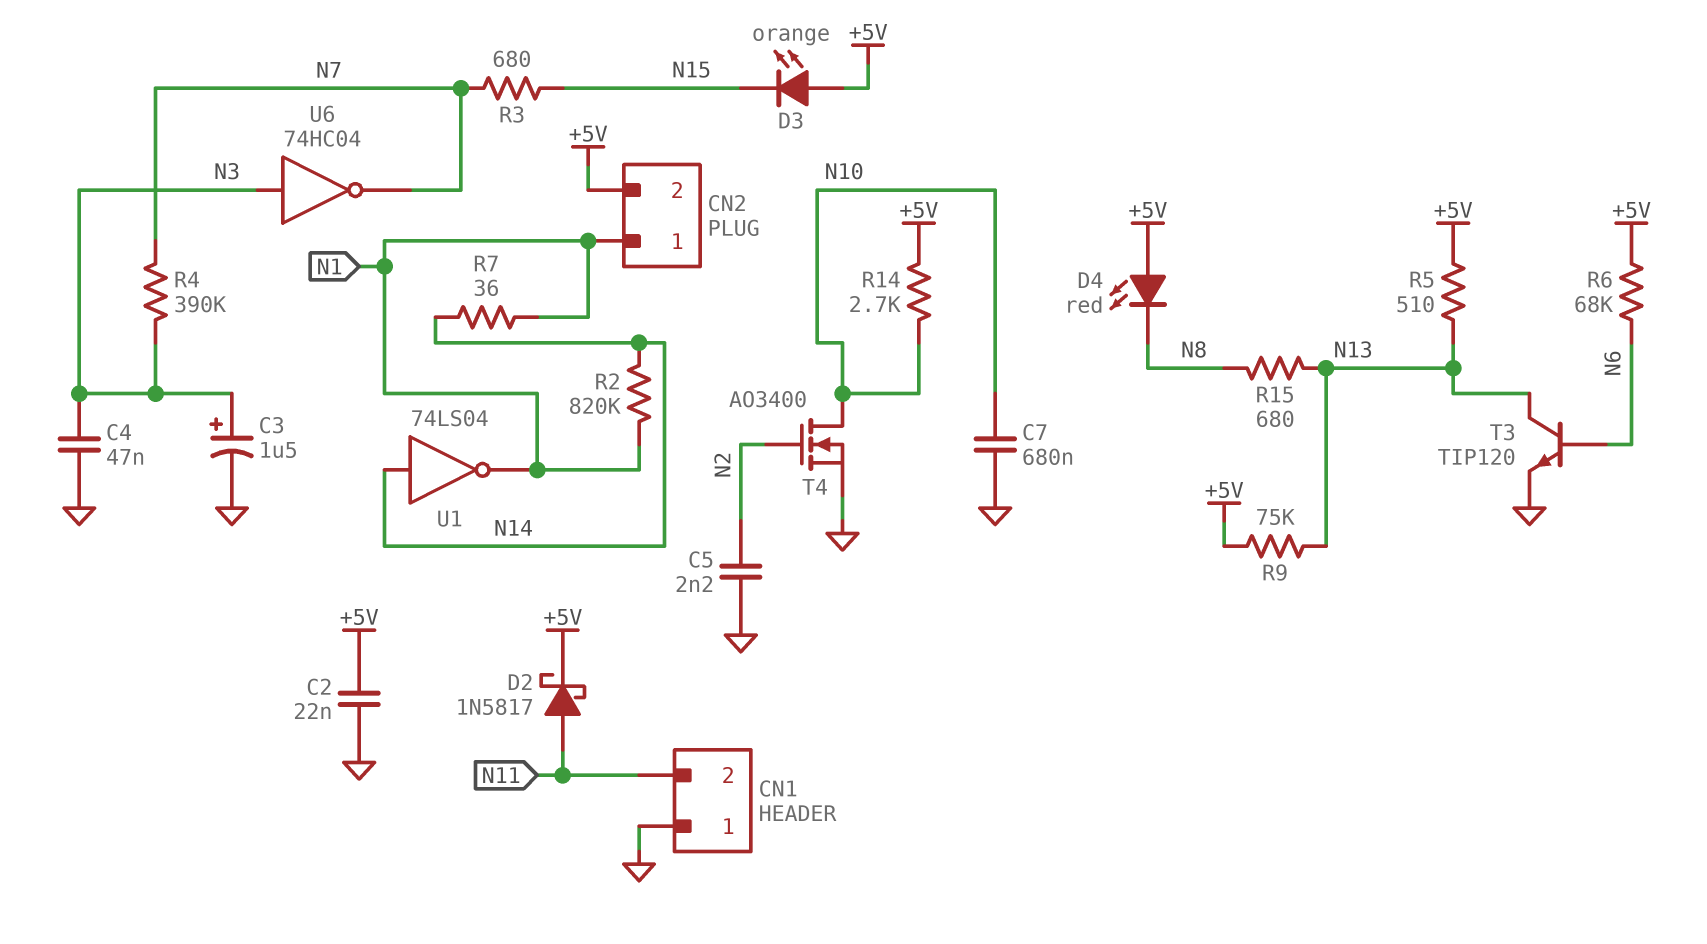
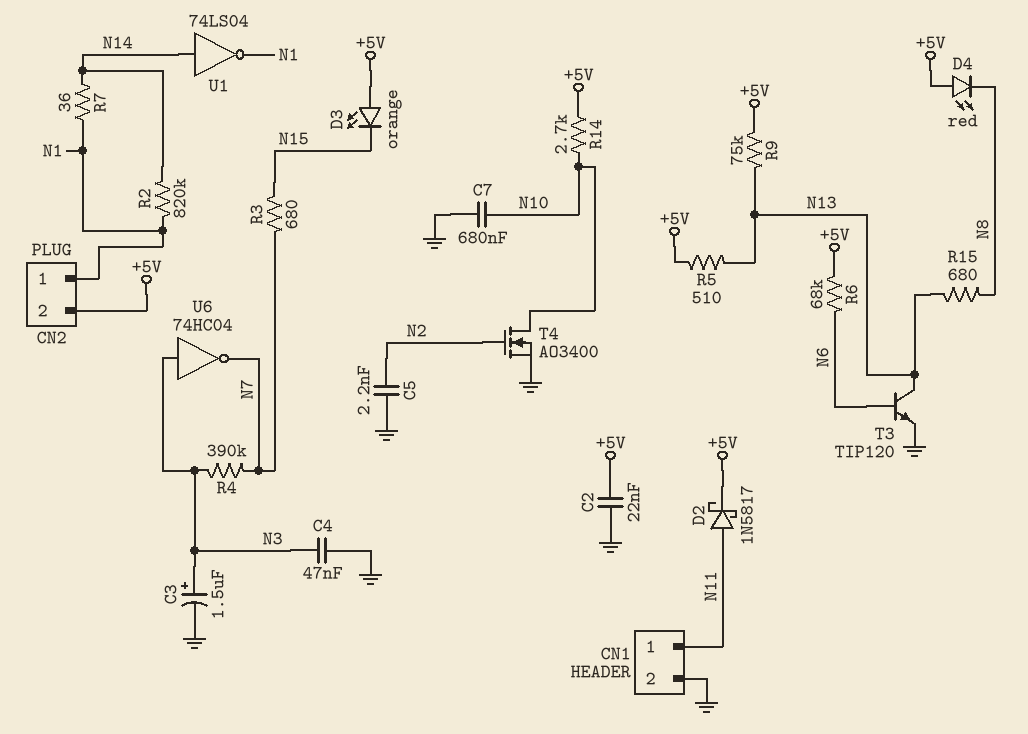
CN1 pin 1: GND -> N11
CN1 pin 2: N11 -> GND

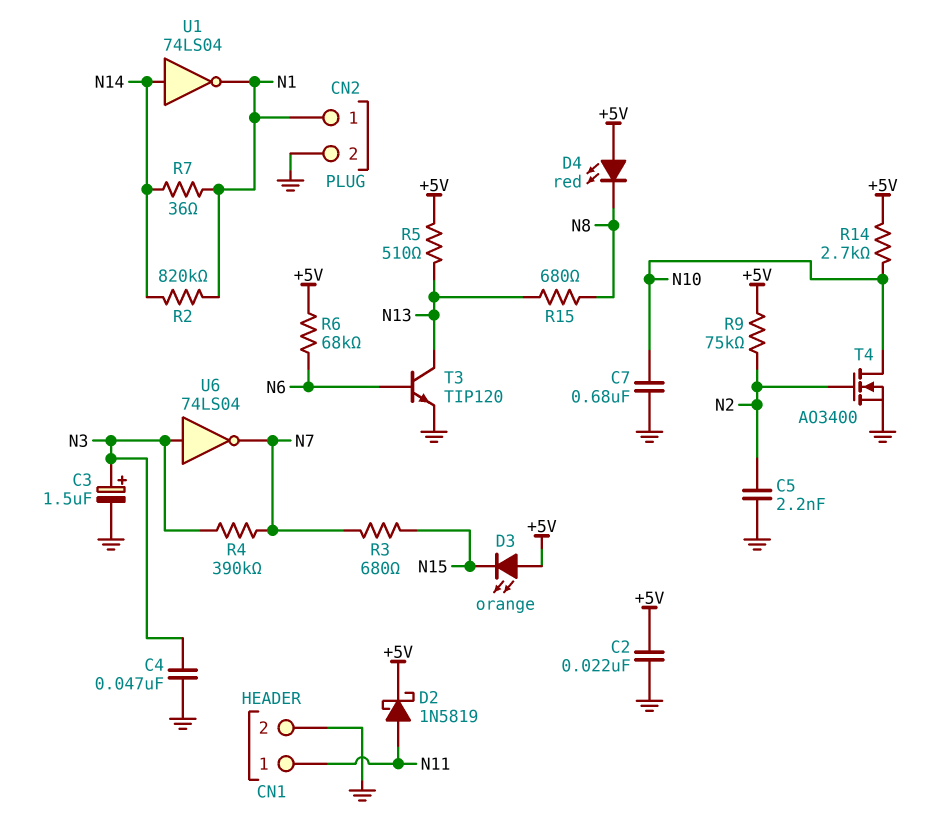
CN2 pin 2: +5V -> GND
D2: schottky 1N5817 (A N11, K +5V) -> schottky 1N5819 (A N11, K +5V)
R9: 75k (+5V, N13) -> 75k (+5V, N2)
U6: NOT 74HC04 (in N3, out N7) -> NOT 74LS04 (in N3, out N7)

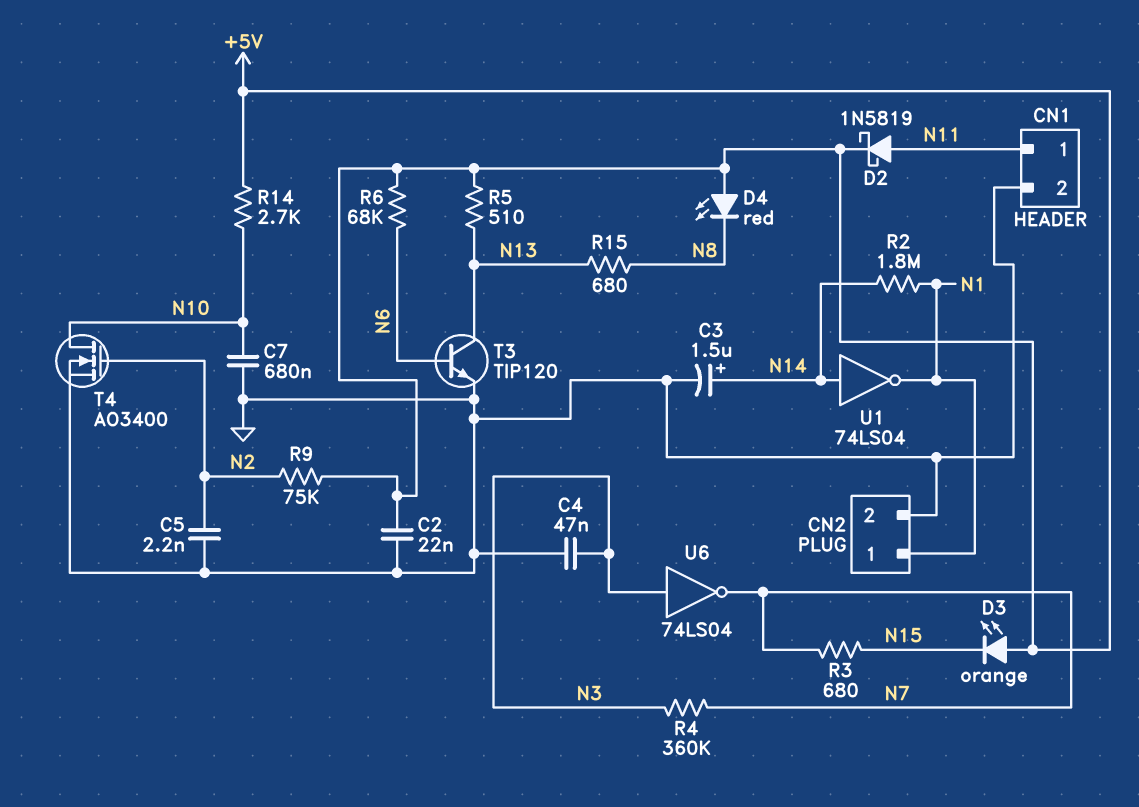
C3: 1.5uF (plus N3, minus GND) -> 1.5uF (plus N14, minus GND)
R2: 820k (N1, N14) -> 1.8M (N1, N14)
R4: 390k (N3, N7) -> 360k (N3, N7)
R7: 36 (N1, N14) -> none

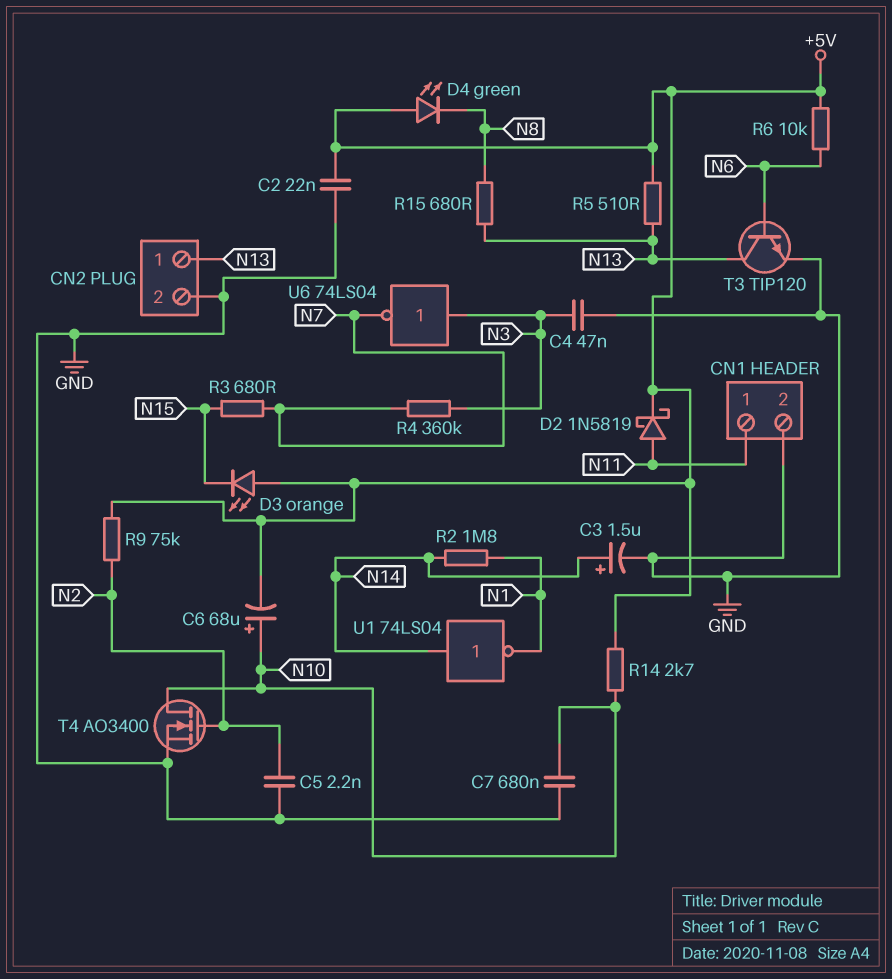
C6: none -> 68uF (plus N10, minus +5V)
CN2 pin 1: N1 -> N13
D4: LED red (A +5V, K N8) -> LED green (A +5V, K N8)
R6: 68k (+5V, N6) -> 10k (+5V, N6)

